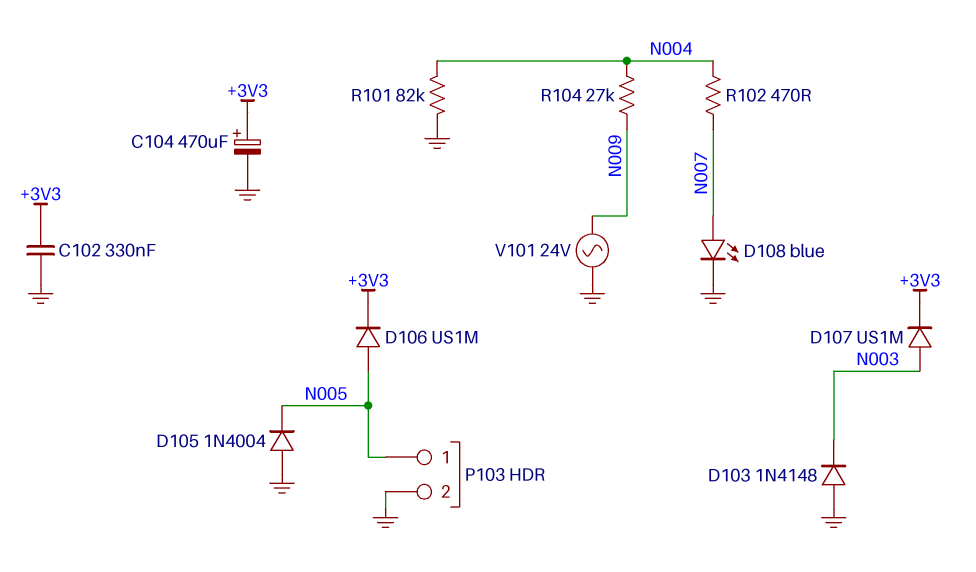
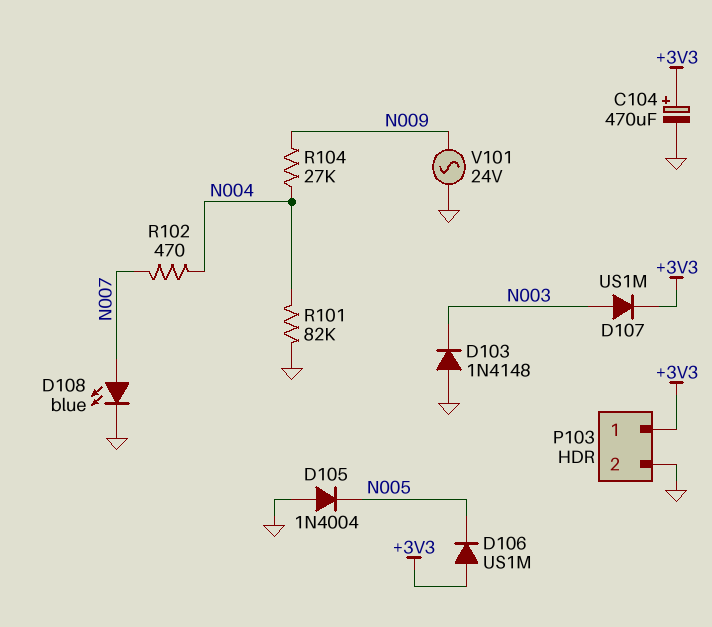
C102: 330nF (+3V3, GND) -> none
D106: diode US1M (A N005, K +3V3) -> diode US1M (A +3V3, K N005)
P103 pin 1: N005 -> +3V3

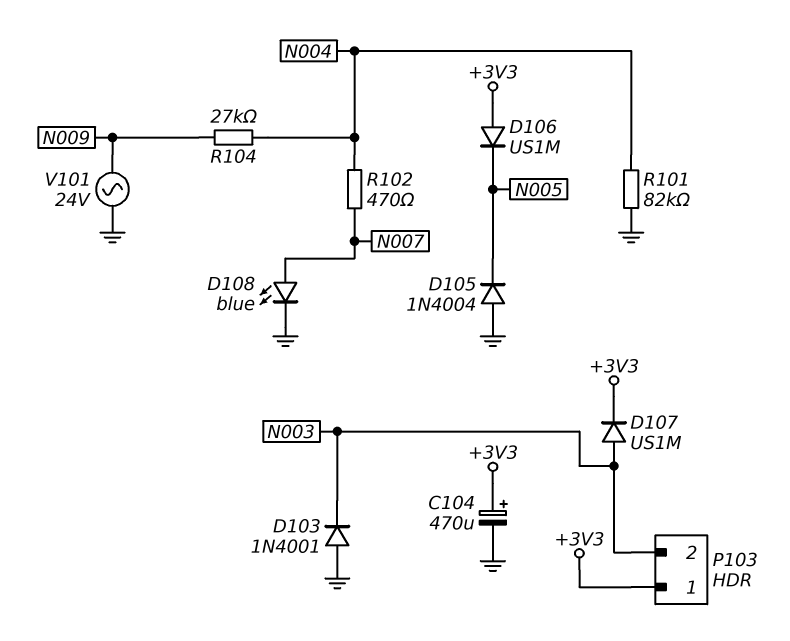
D103: diode 1N4148 (A GND, K N003) -> diode 1N4001 (A GND, K N003)
P103 pin 2: GND -> N003

